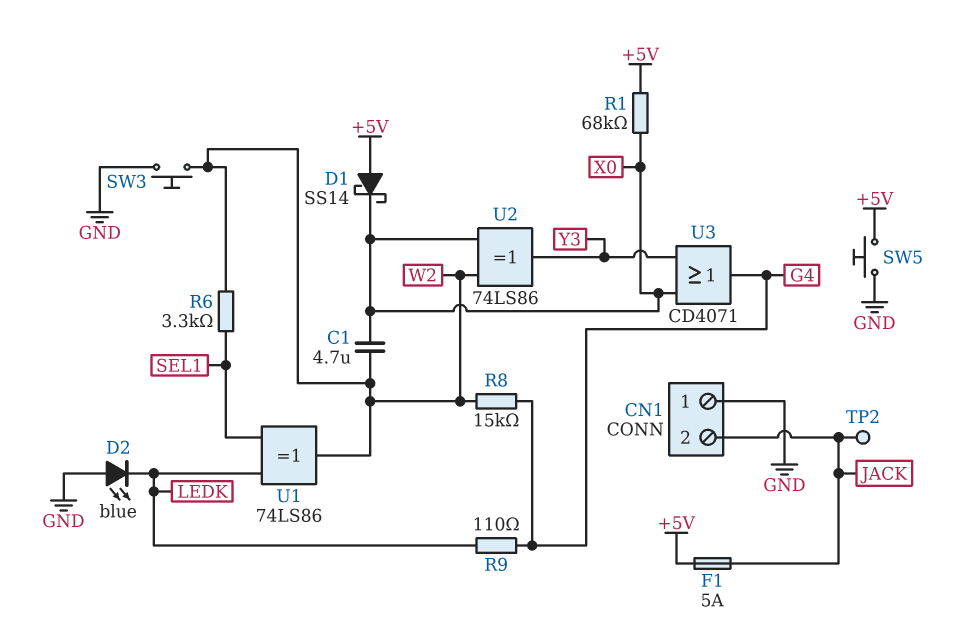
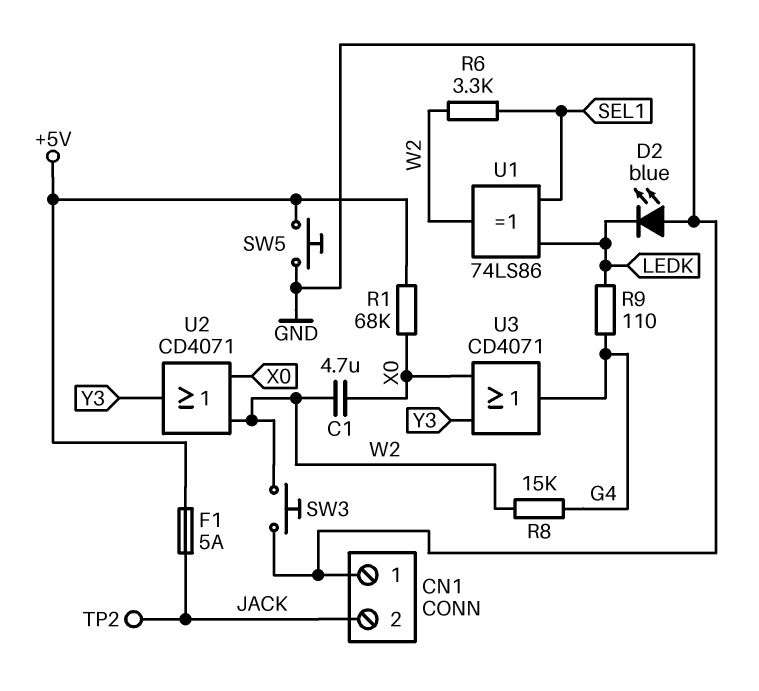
D1: schottky SS14 (A +5V, K X0) -> none
U2: XOR 74LS86 (in W2, in X0, out Y3) -> OR CD4071 (in W2, in X0, out Y3)

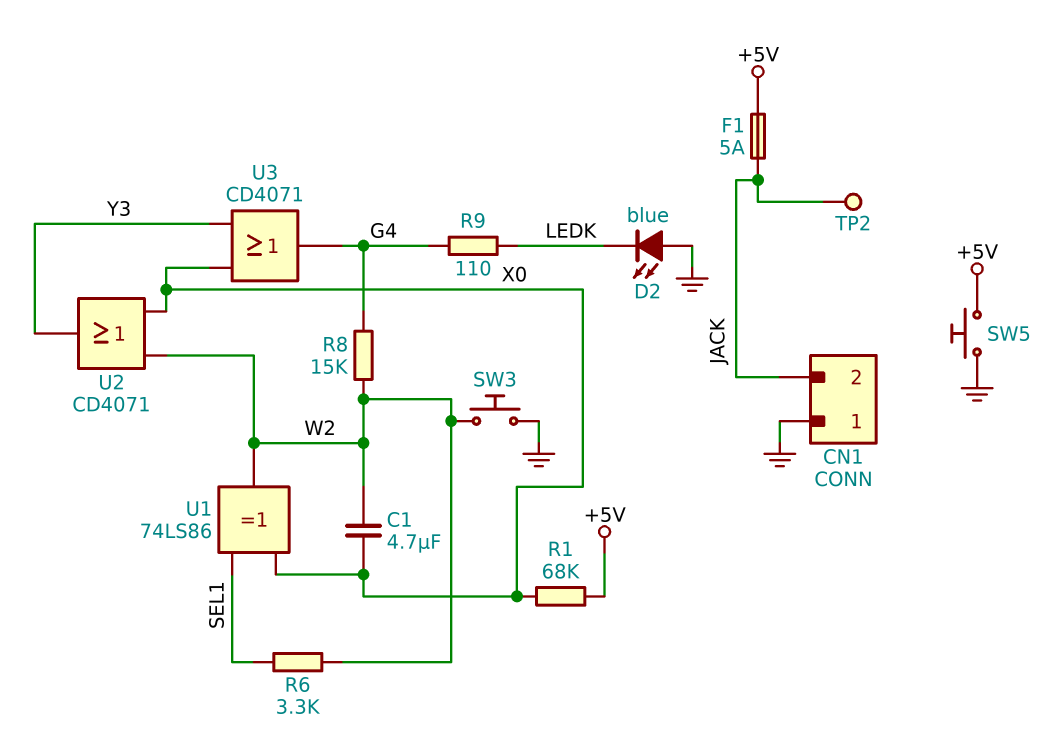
U1: XOR 74LS86 (in LEDK, in SEL1, out W2) -> XOR 74LS86 (in SEL1, in X0, out W2)

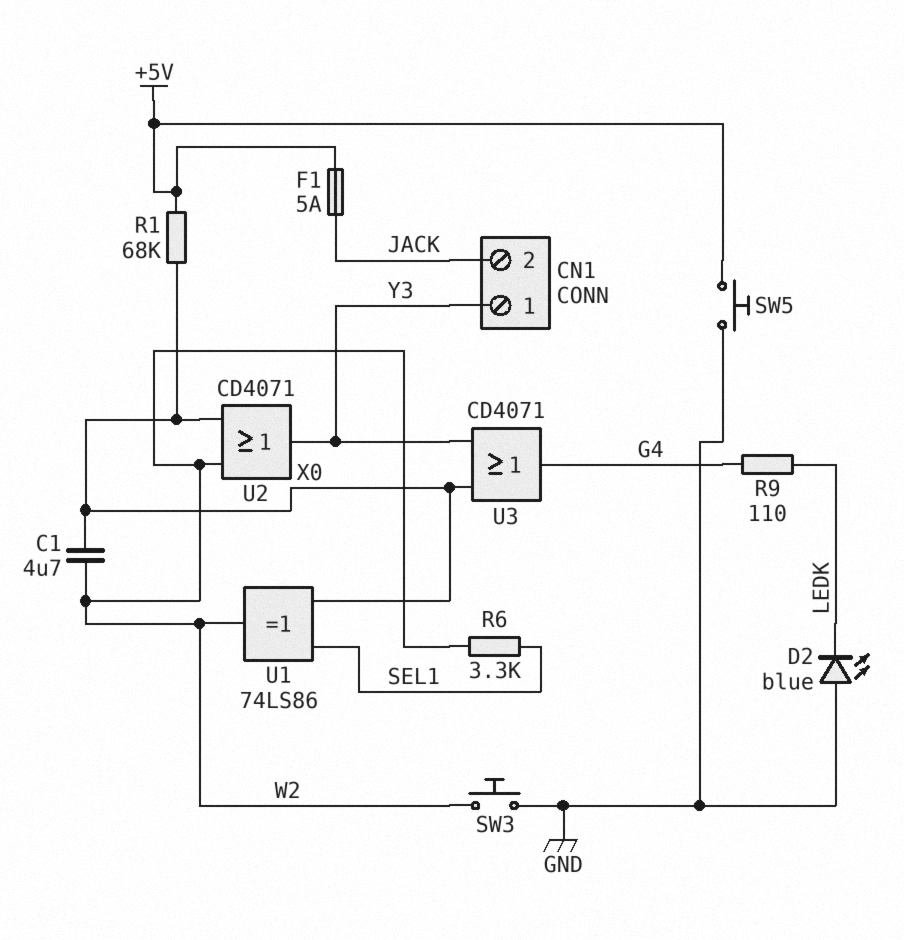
CN1 pin 1: GND -> Y3
R8: 15k (G4, W2) -> none
TP2: test point (JACK) -> none

